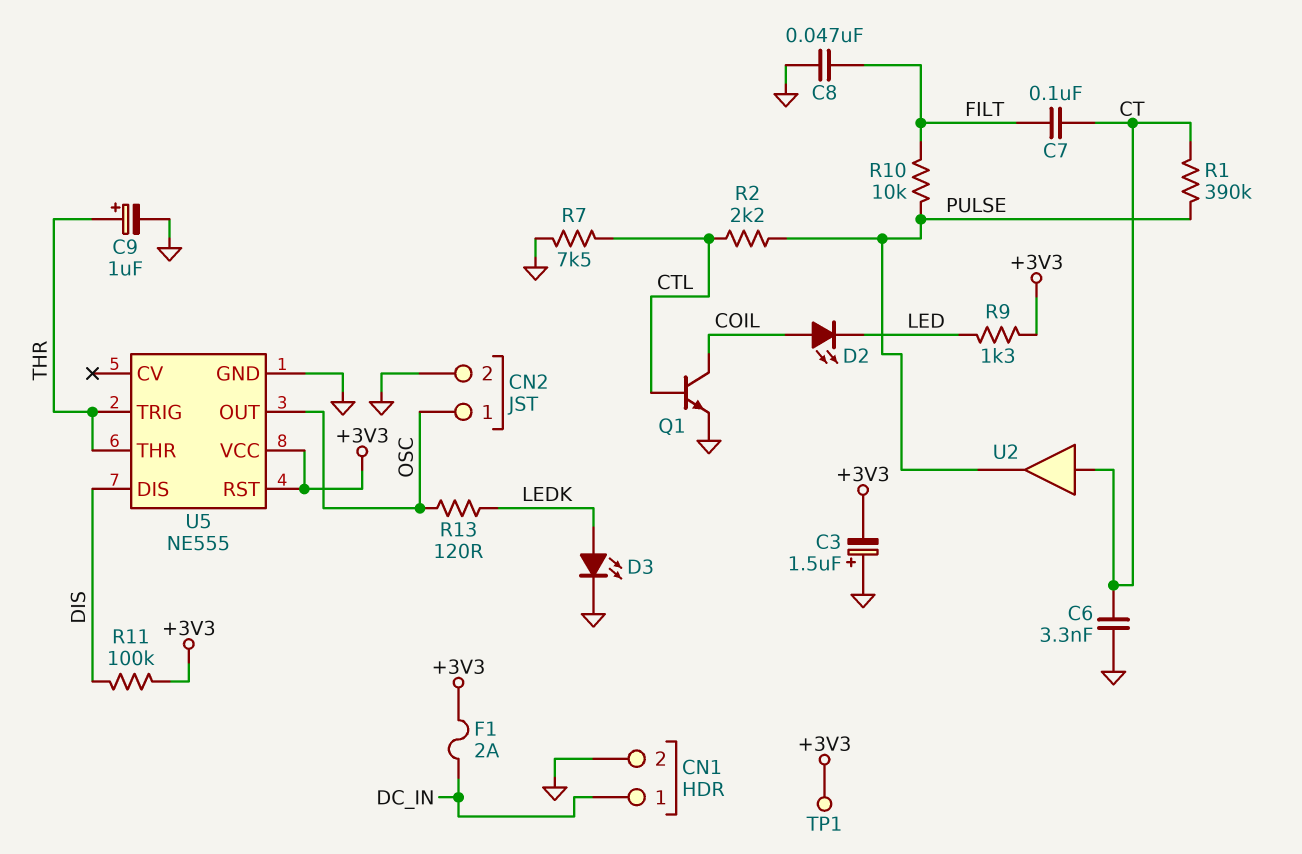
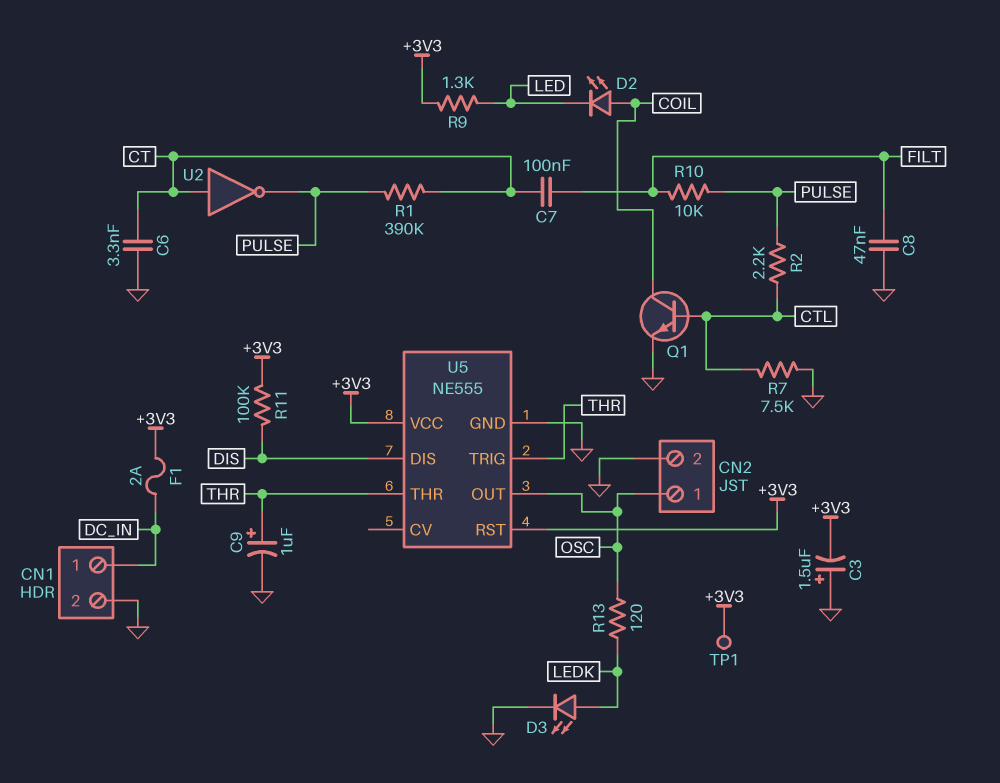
U2: buffer (in CT, out PULSE) -> NOT (in CT, out PULSE)

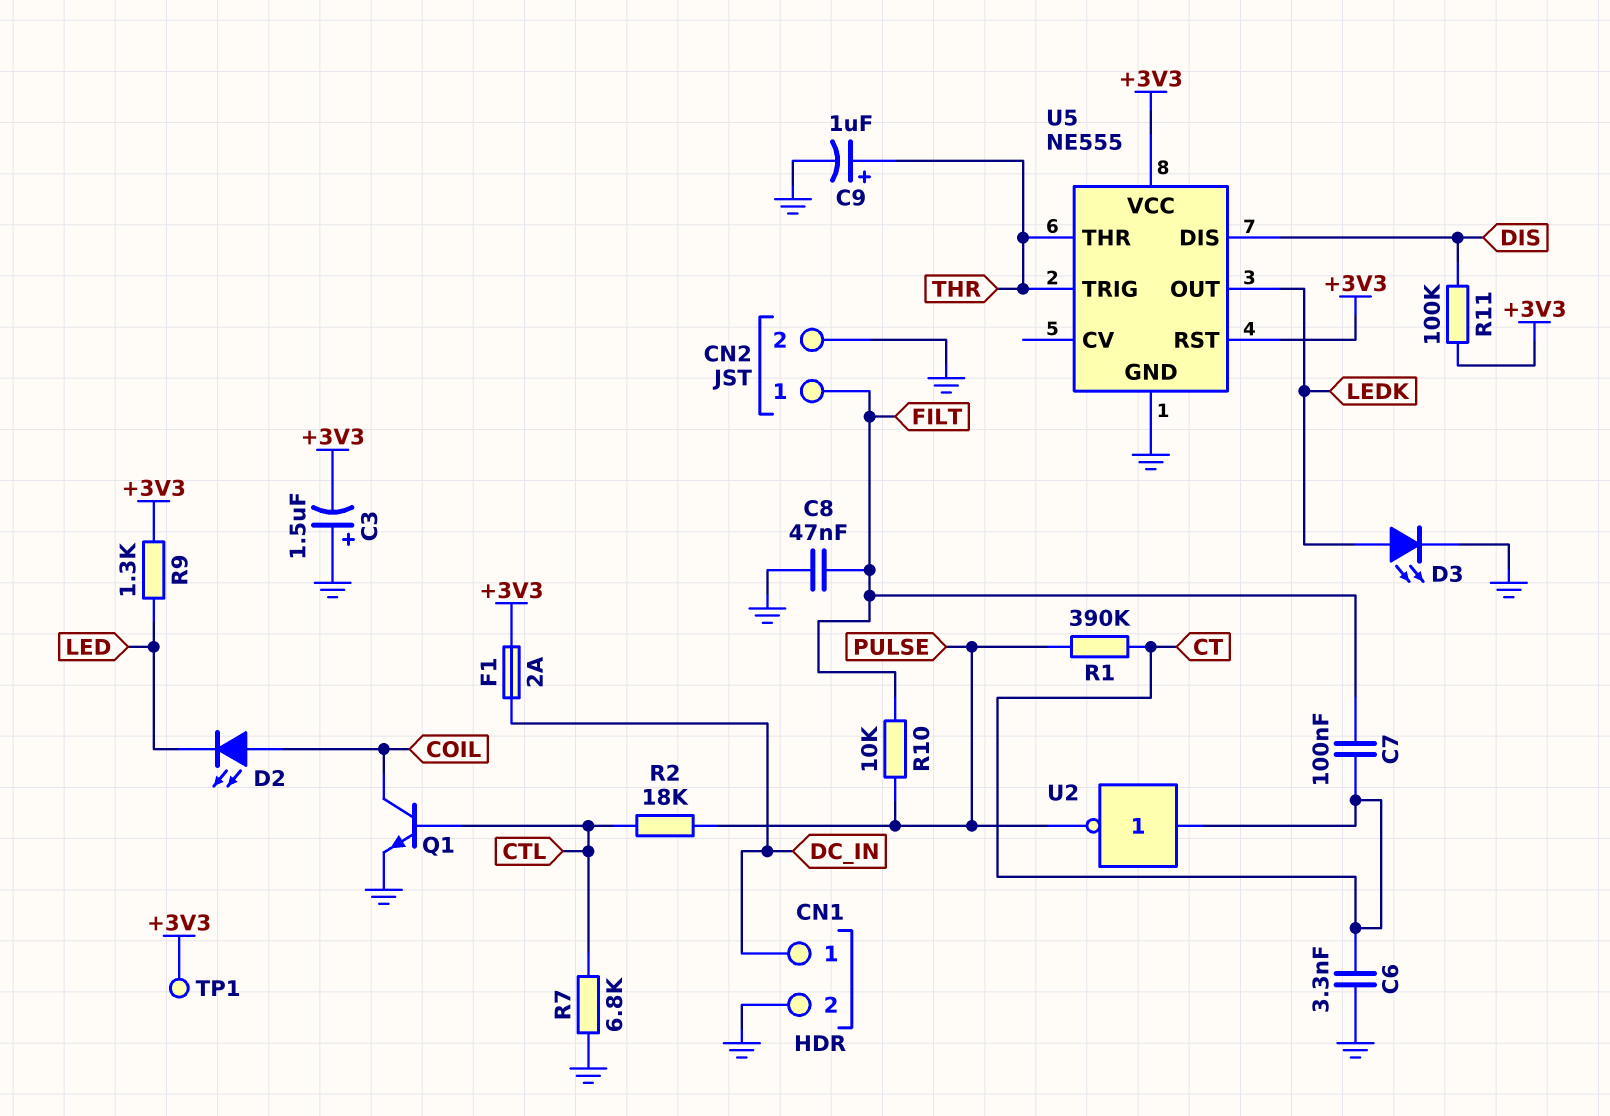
CN2 pin 1: OSC -> FILT
R2: 2.2k (CTL, PULSE) -> 18k (CTL, PULSE)
R7: 7.5k (CTL, GND) -> 6.8k (CTL, GND)
R13: 120 (LEDK, OSC) -> none
U5 pin OUT: OSC -> LEDK

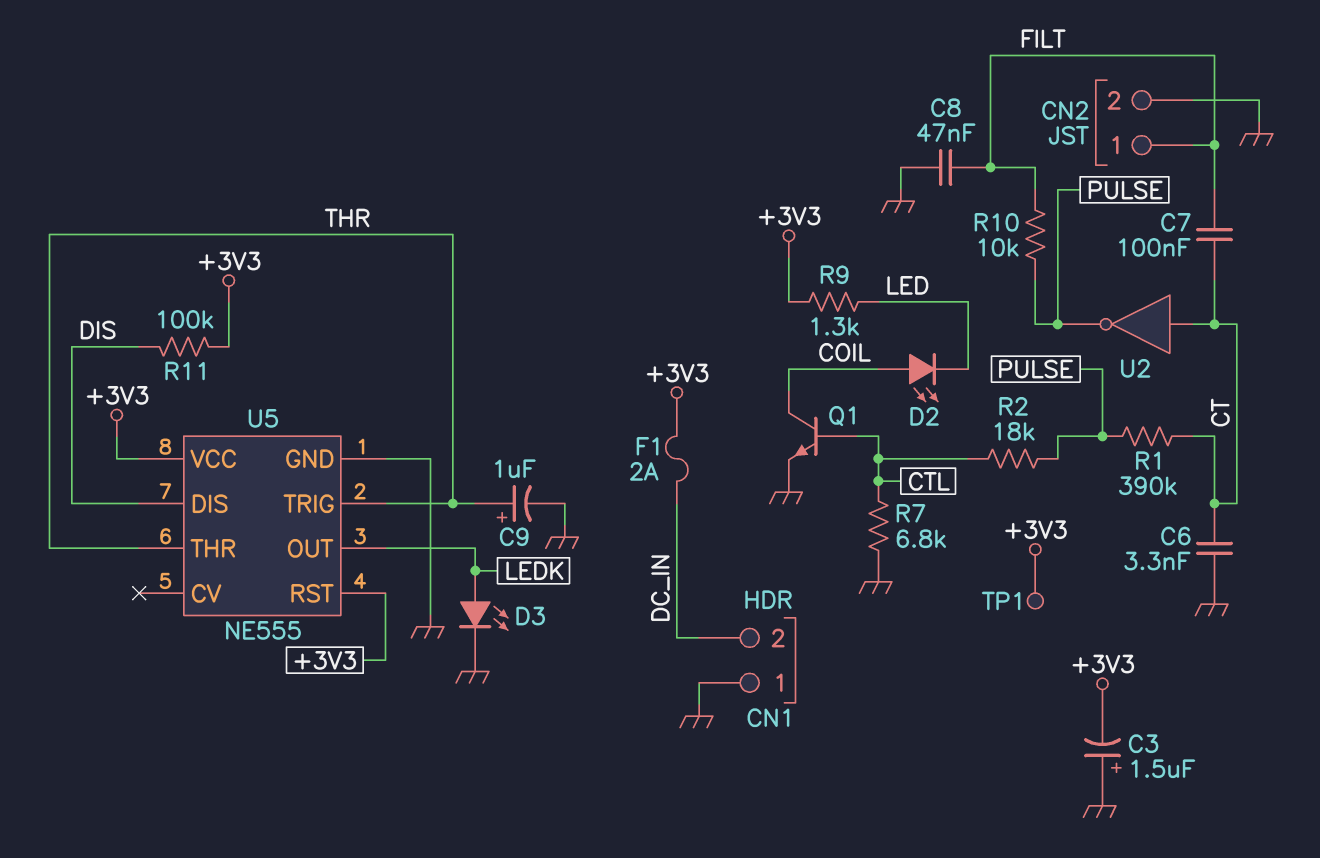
CN1 pin 1: DC_IN -> GND
CN1 pin 2: GND -> DC_IN

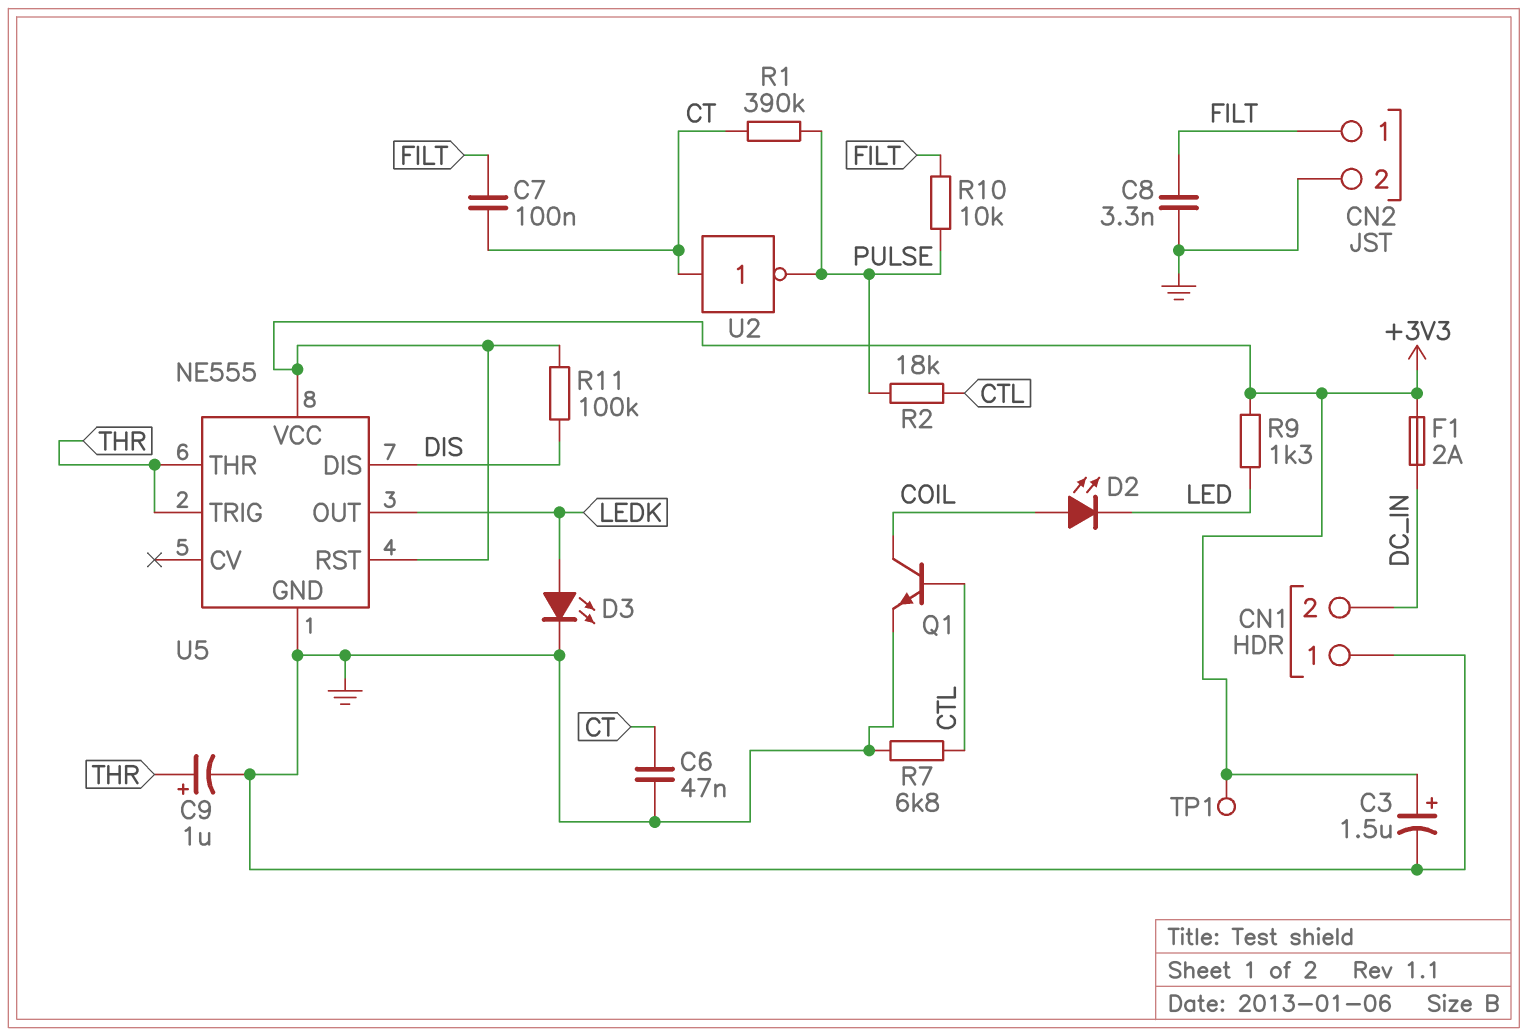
C3: 1.5uF (plus GND, minus +3V3) -> 1.5uF (plus +3V3, minus GND)
C6: 3.3nF (CT, GND) -> 47nF (CT, GND)
C8: 47nF (FILT, GND) -> 3.3nF (FILT, GND)

